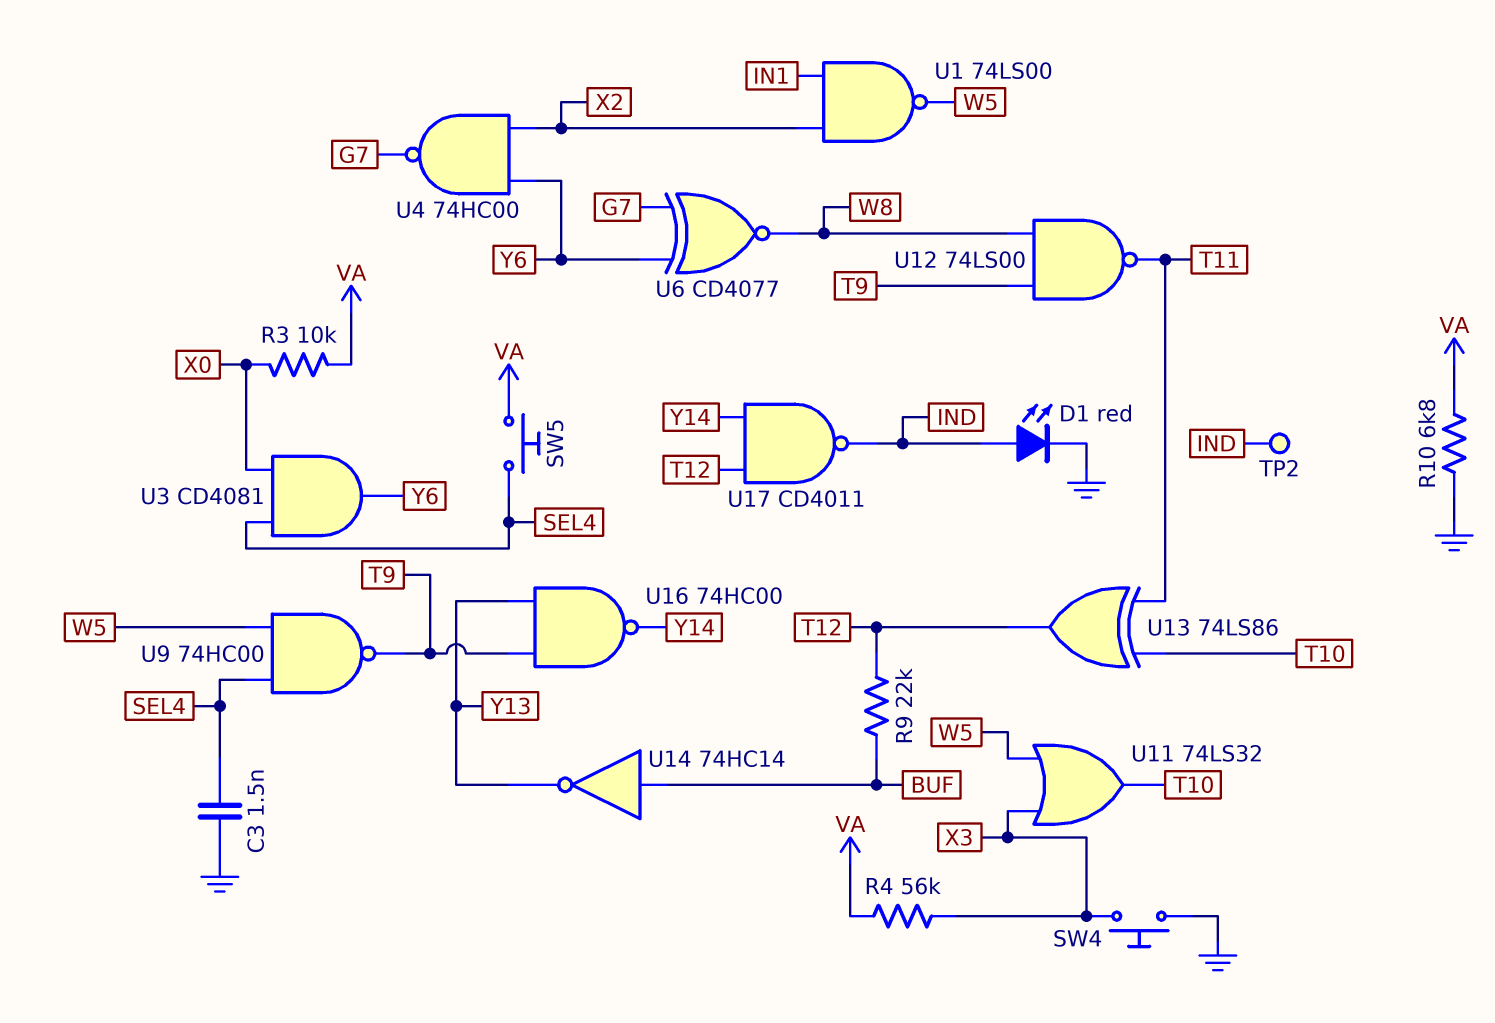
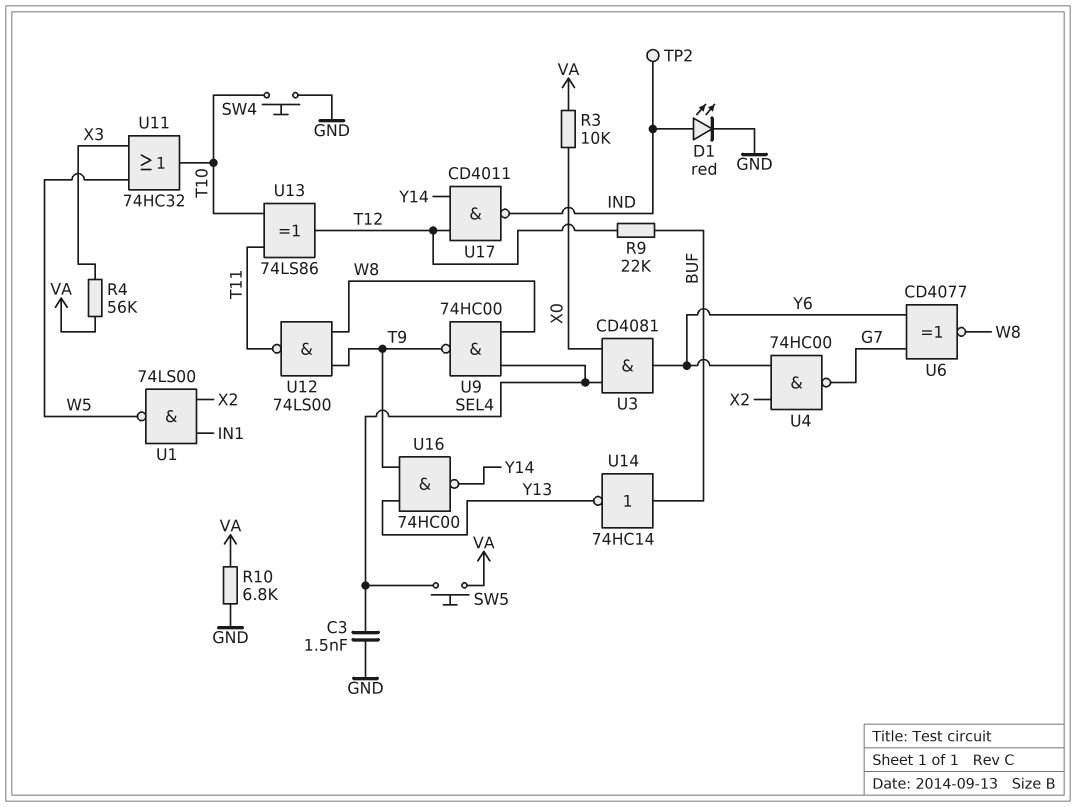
SW4: button (GND, X3) -> button (GND, T10)
U9: NAND 74HC00 (in SEL4, in W5, out T9) -> NAND 74HC00 (in SEL4, in W8, out T9)
U11: OR 74LS32 (in W5, in X3, out T10) -> OR 74HC32 (in W5, in X3, out T10)

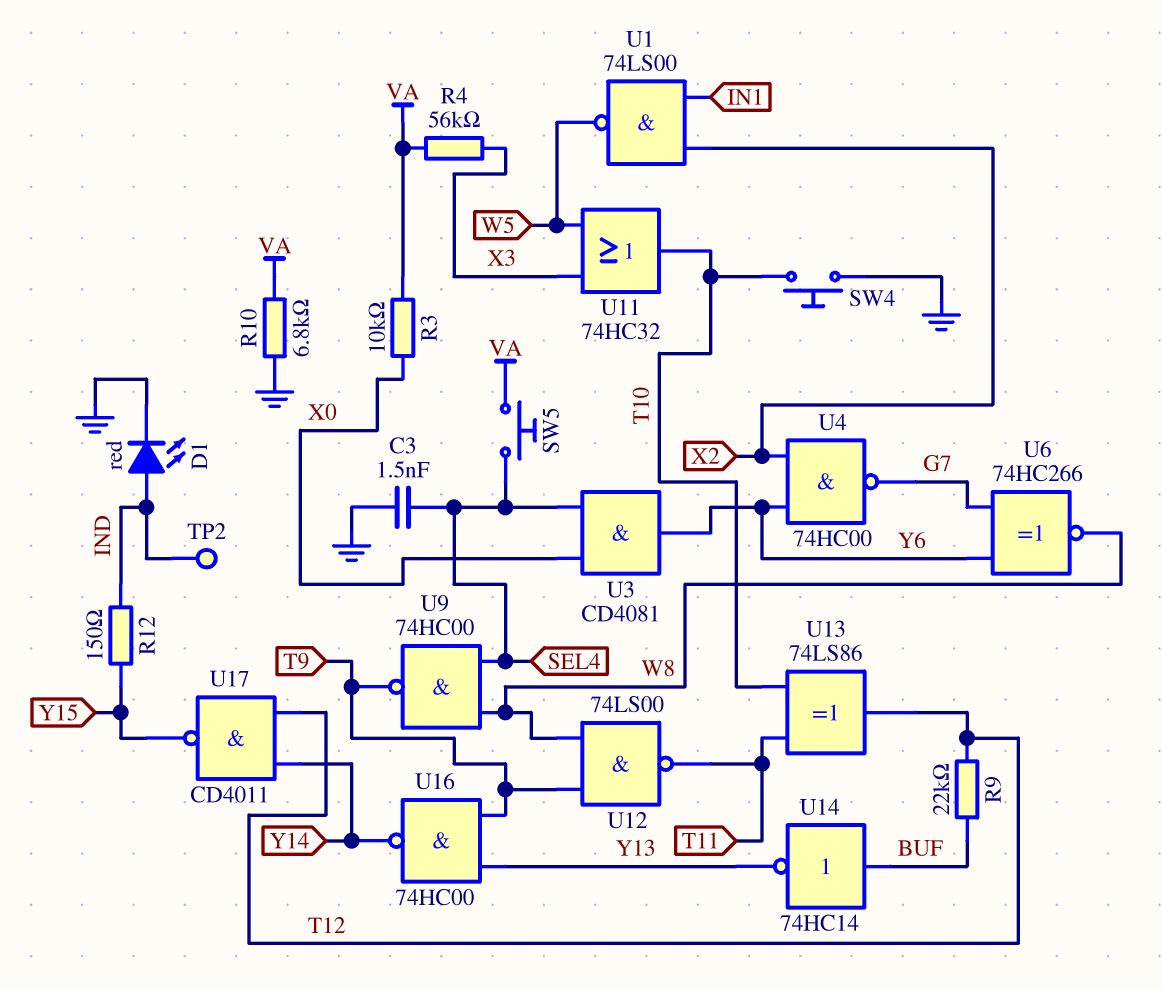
R12: none -> 150 (IND, Y15)
U6: XNOR CD4077 (in G7, in Y6, out W8) -> XNOR 74HC266 (in G7, in Y6, out W8)
U17: NAND CD4011 (in T12, in Y14, out IND) -> NAND CD4011 (in T12, in Y14, out Y15)

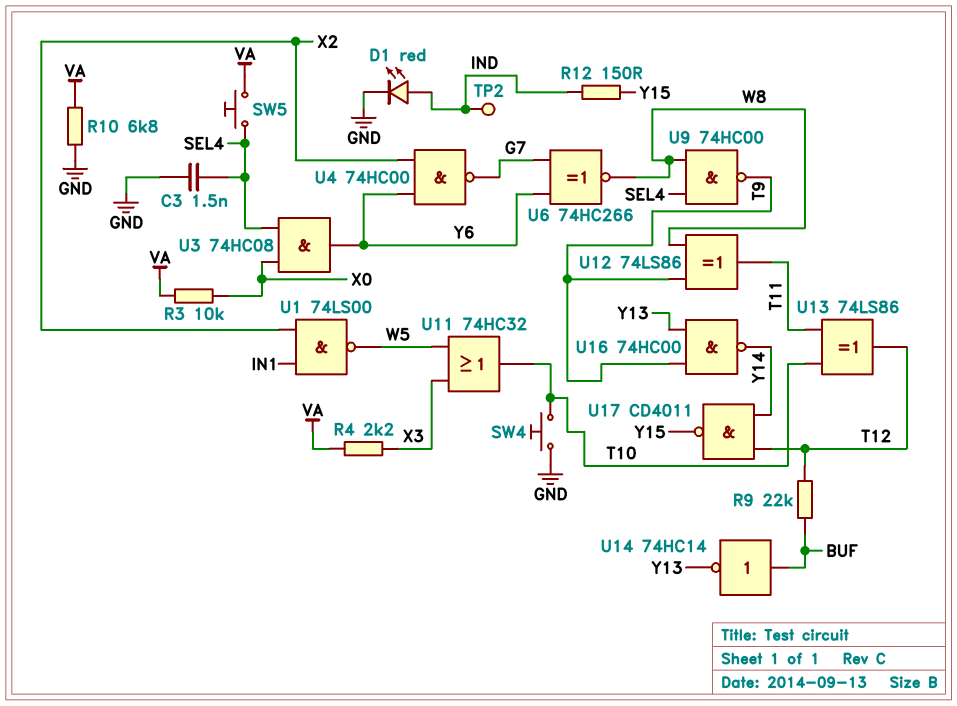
R4: 56k (VA, X3) -> 2.2k (VA, X3)
U3: AND CD4081 (in SEL4, in X0, out Y6) -> AND 74HC08 (in SEL4, in X0, out Y6)
U12: NAND 74LS00 (in T9, in W8, out T11) -> XOR 74LS86 (in T9, in W8, out T11)

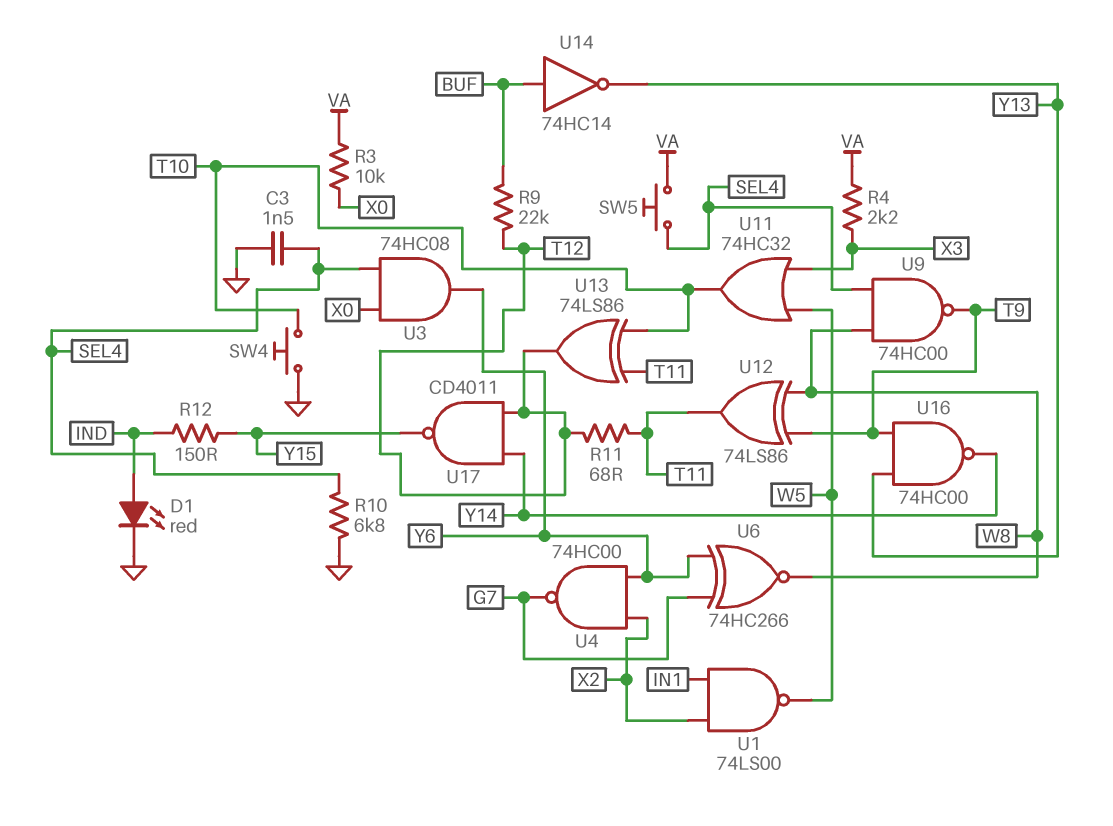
R10: 6.8k (GND, VA) -> 6.8k (GND, SEL4)
R11: none -> 68 (T11, T12)
TP2: test point (IND) -> none

